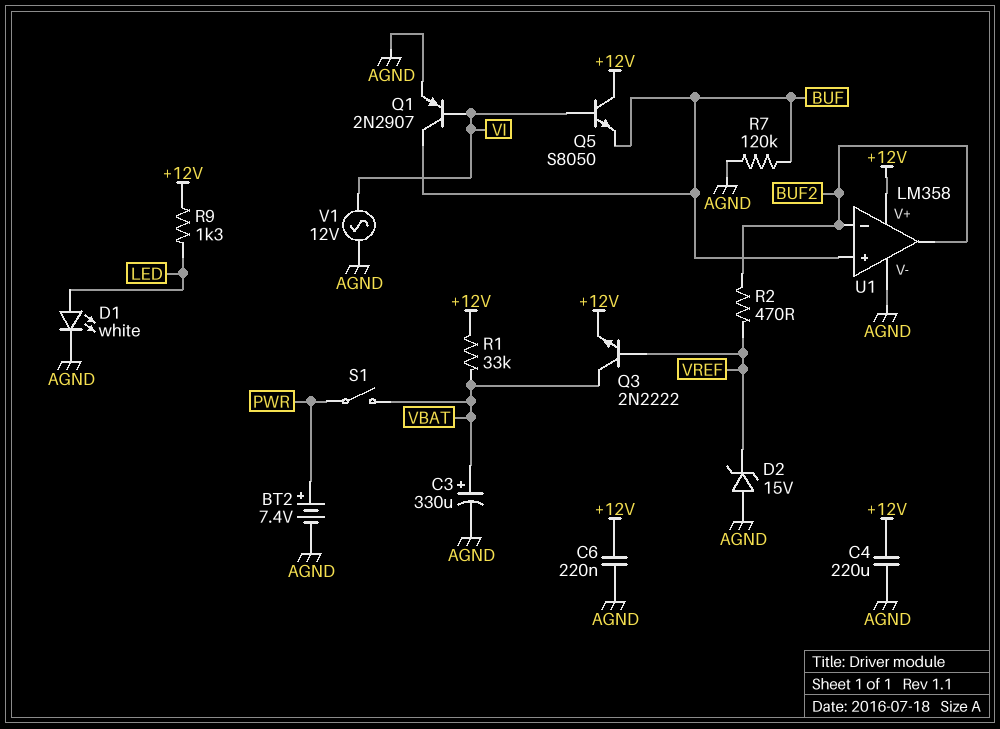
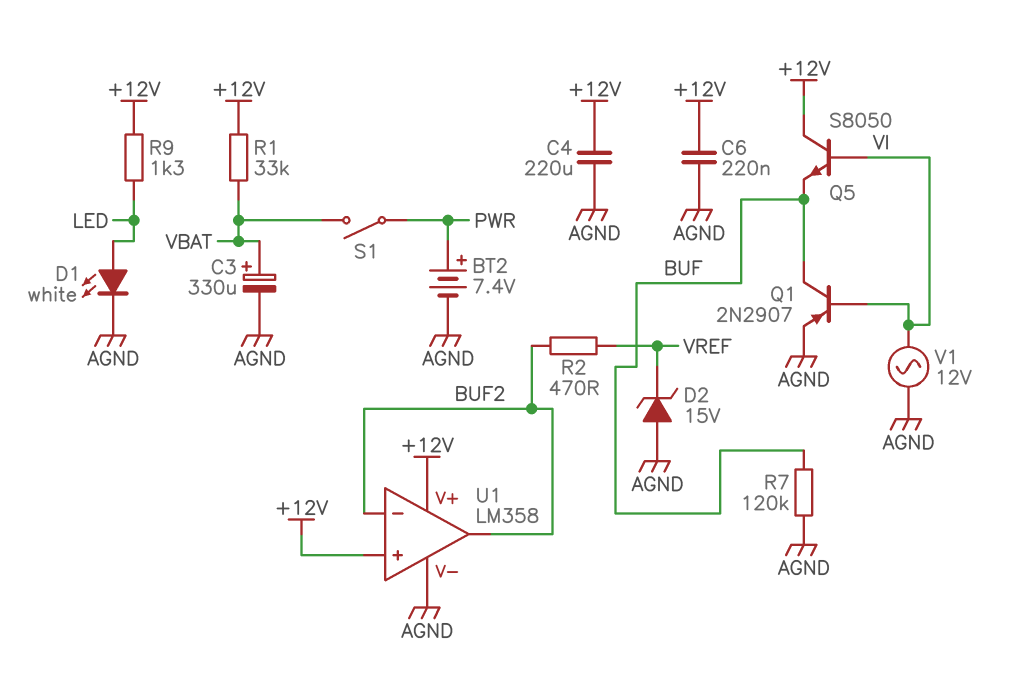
Q3: NPN 2N2222 (B VREF, C VBAT, E +12V) -> none
U1 pin in+: BUF -> +12V

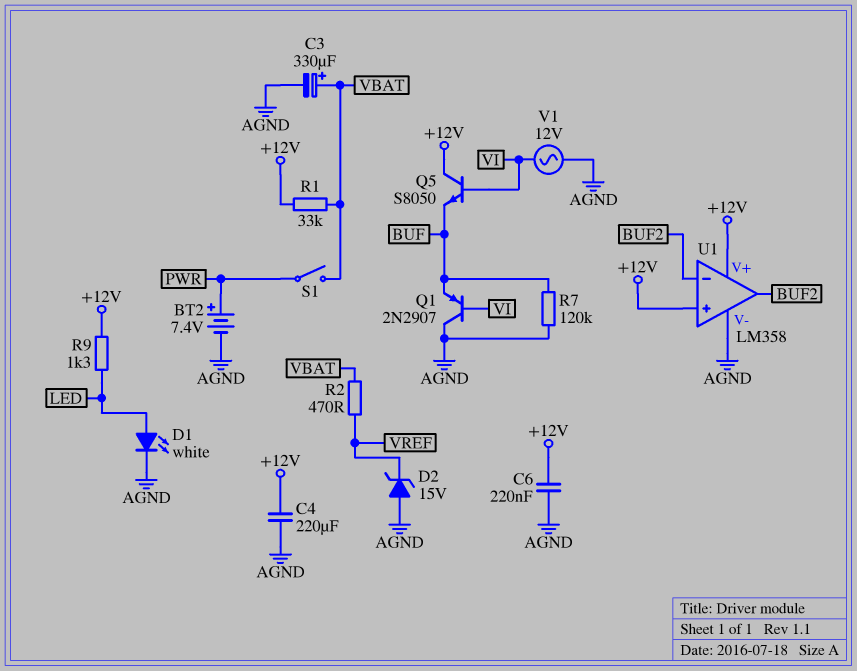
Q1: PNP 2N2907 (B VI, C BUF, E AGND) -> PNP 2N2907 (B VI, C AGND, E BUF)
R2: 470 (BUF2, VREF) -> 470 (VBAT, VREF)

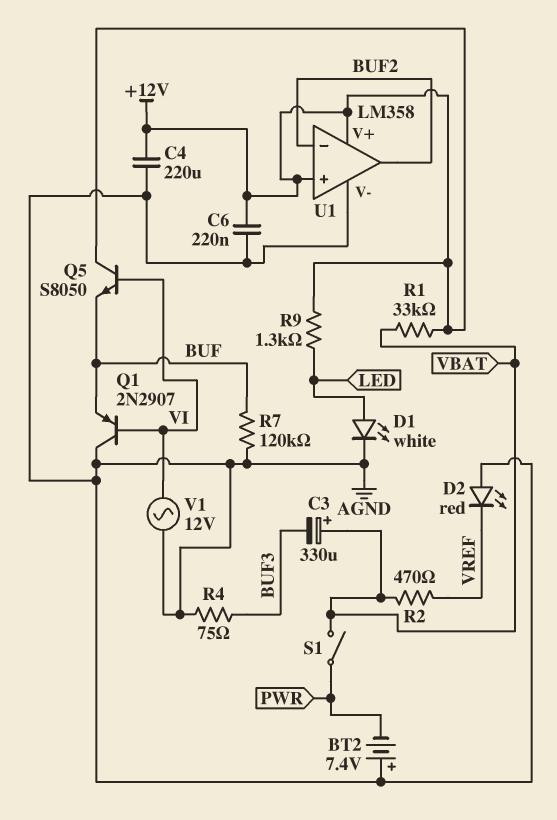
BT2: 7.4V (plus PWR, minus AGND) -> 7.4V (plus AGND, minus PWR)
C3: 330uF (plus VBAT, minus AGND) -> 330uF (plus VBAT, minus BUF3)
D2: zener 15V (A AGND, K VREF) -> LED red (A AGND, K VREF)
R4: none -> 75 (AGND, BUF3)

